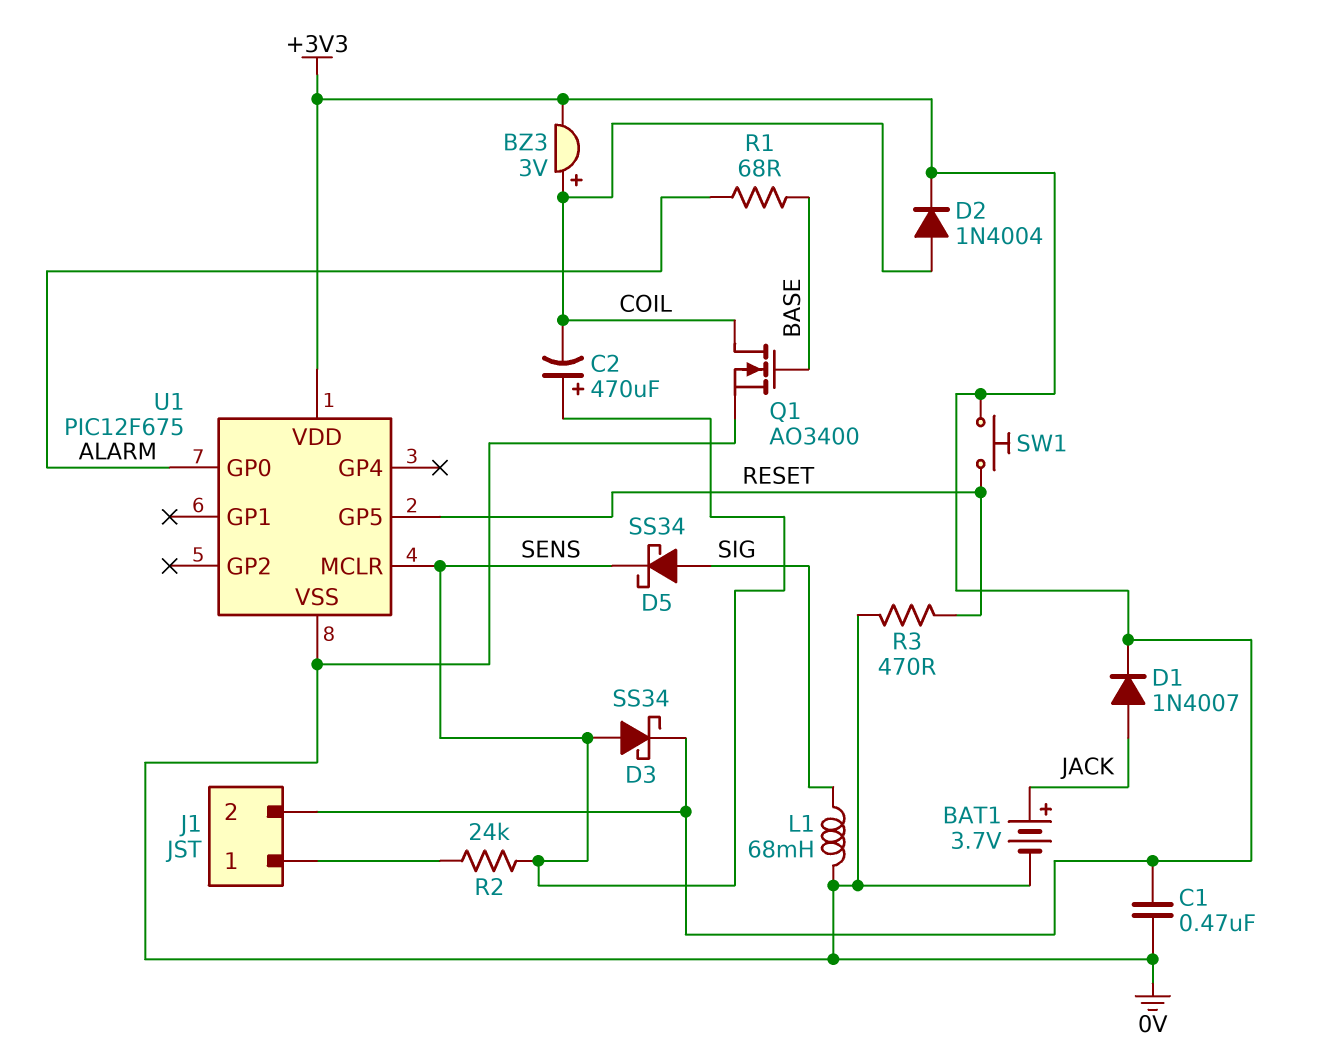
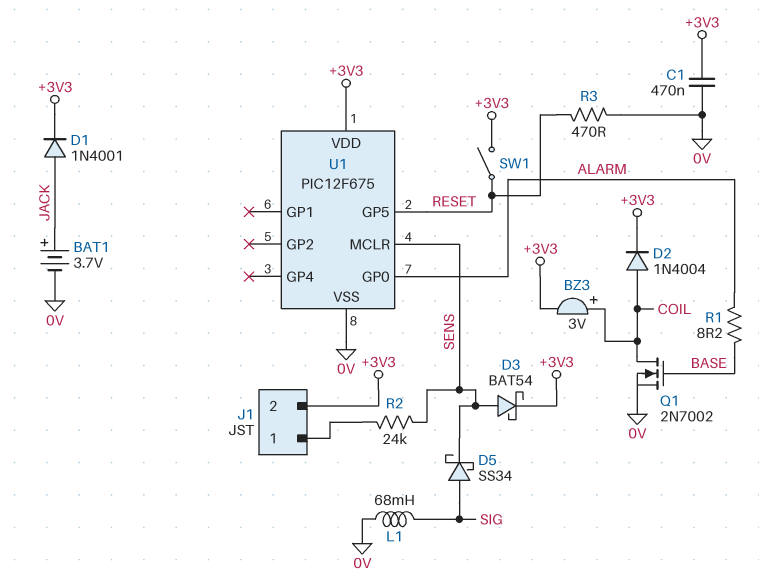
C2: 470uF (plus SENS, minus COIL) -> none
D1: diode 1N4007 (A JACK, K +3V3) -> diode 1N4001 (A JACK, K +3V3)
D3: schottky SS34 (A SENS, K +3V3) -> schottky BAT54 (A SENS, K +3V3)
Q1: NMOS AO3400 (G BASE, D COIL, S 0V) -> NMOS 2N7002 (G BASE, D COIL, S 0V)
R1: 68 (ALARM, BASE) -> 8.2 (ALARM, BASE)
SW1: button (+3V3, RESET) -> switch (+3V3, RESET)

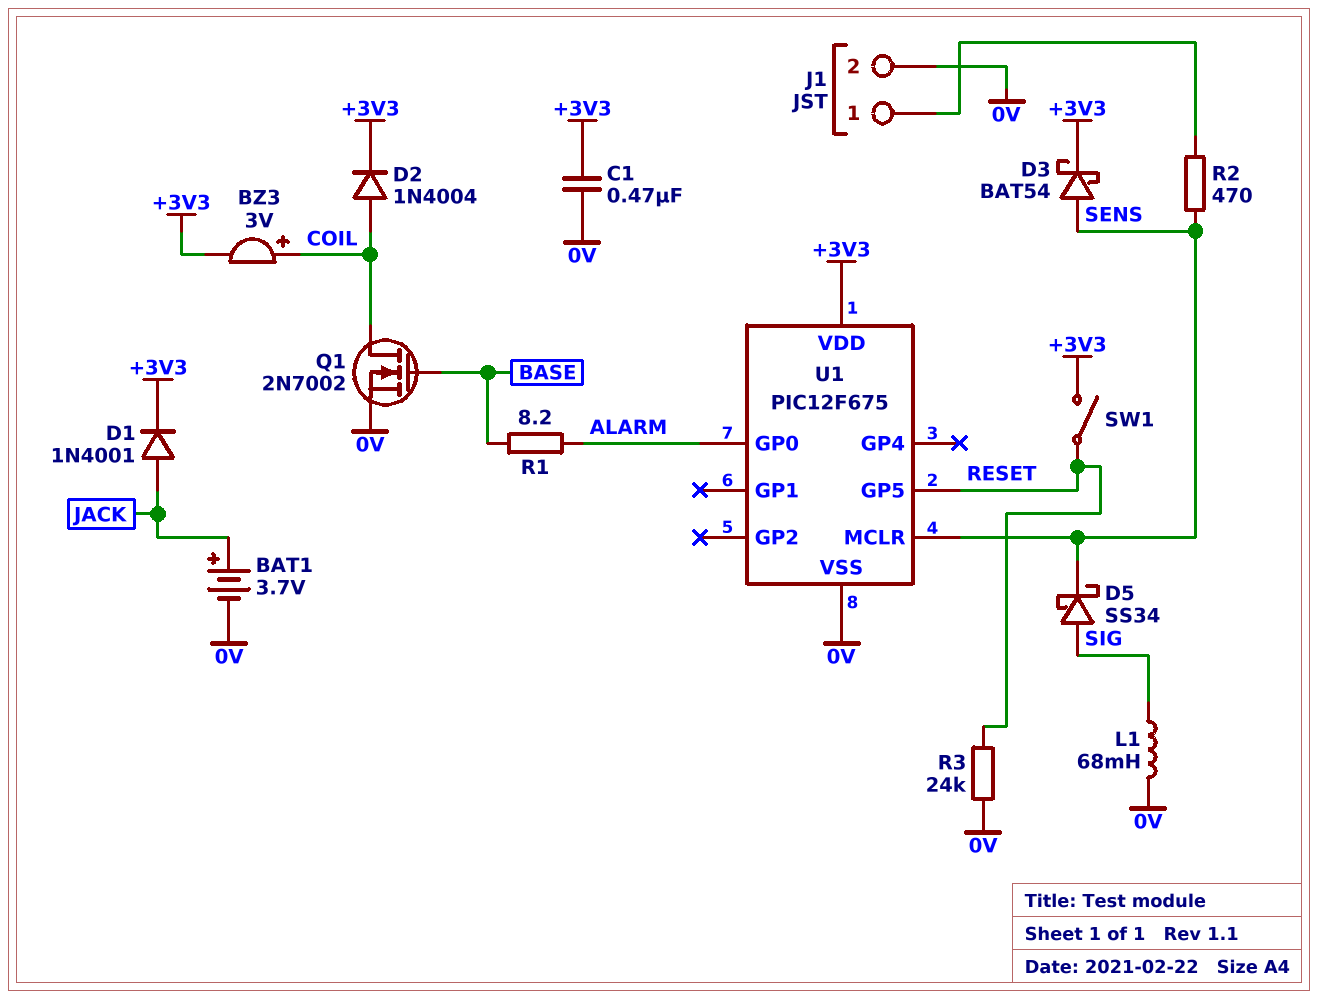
J1 pin 2: +3V3 -> 0V
R2: 24k (J1/1, SENS) -> 470 (J1/1, SENS)
R3: 470 (0V, RESET) -> 24k (0V, RESET)

